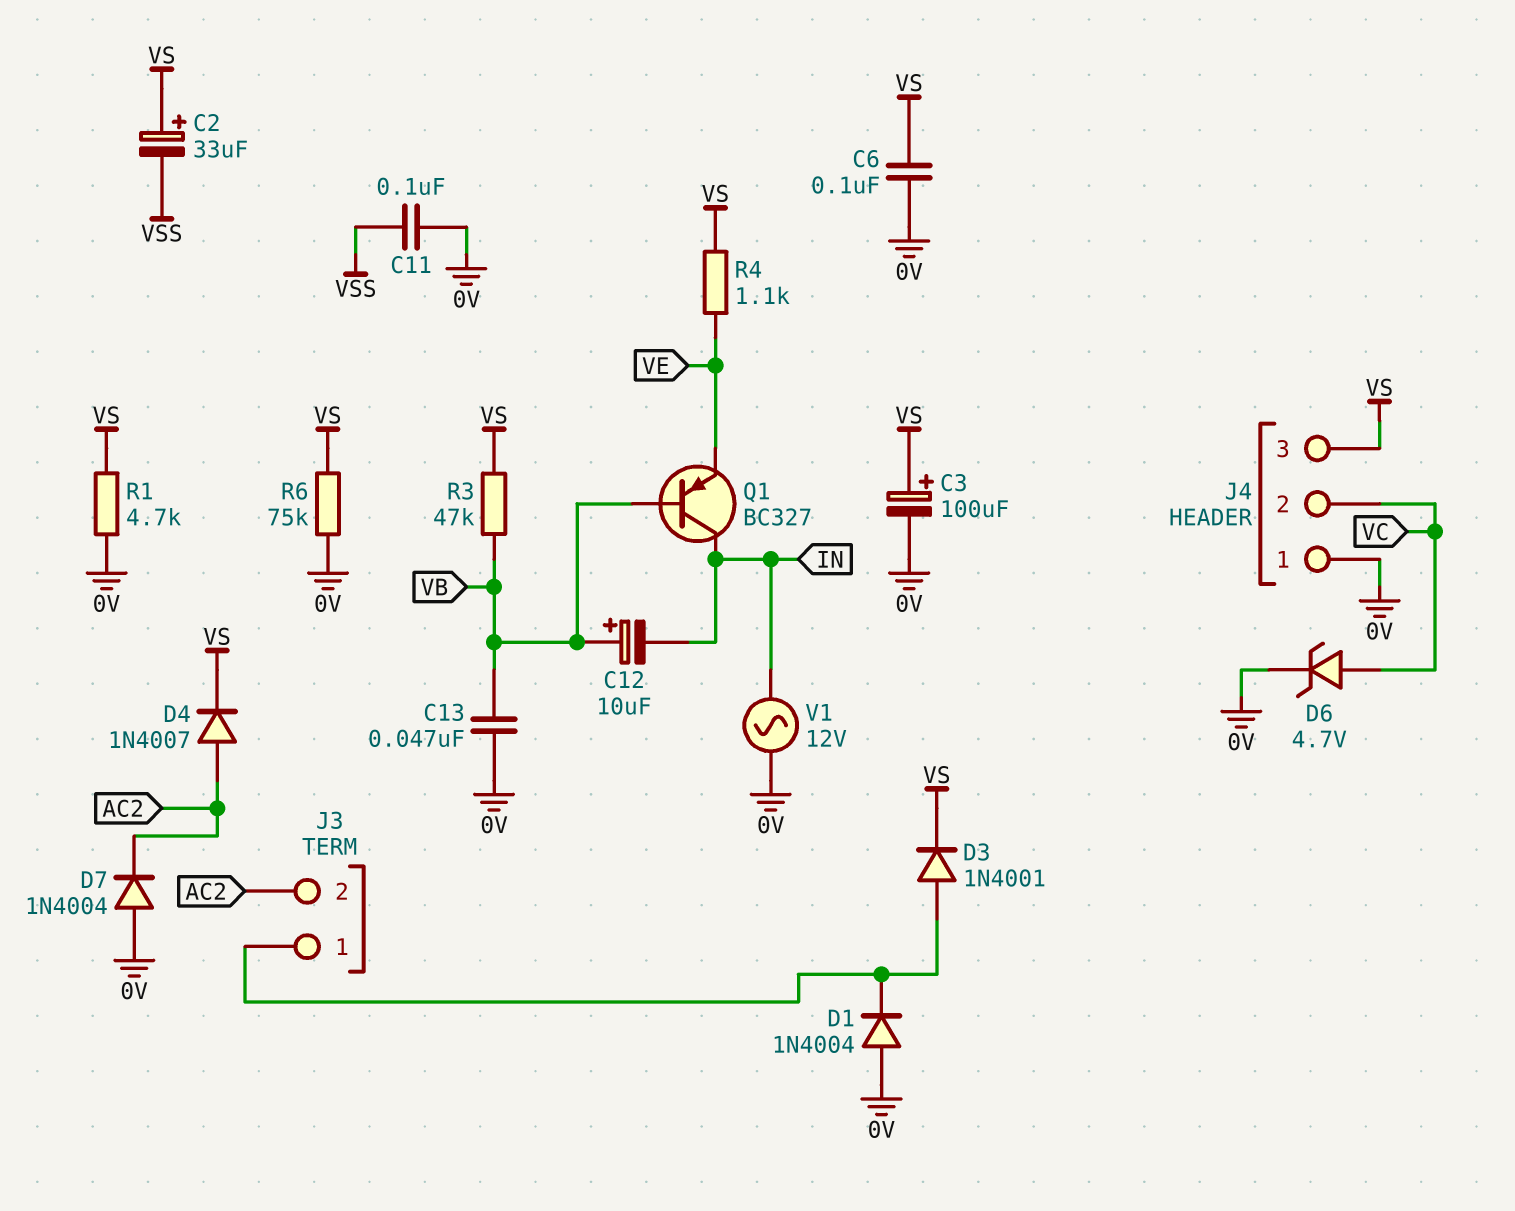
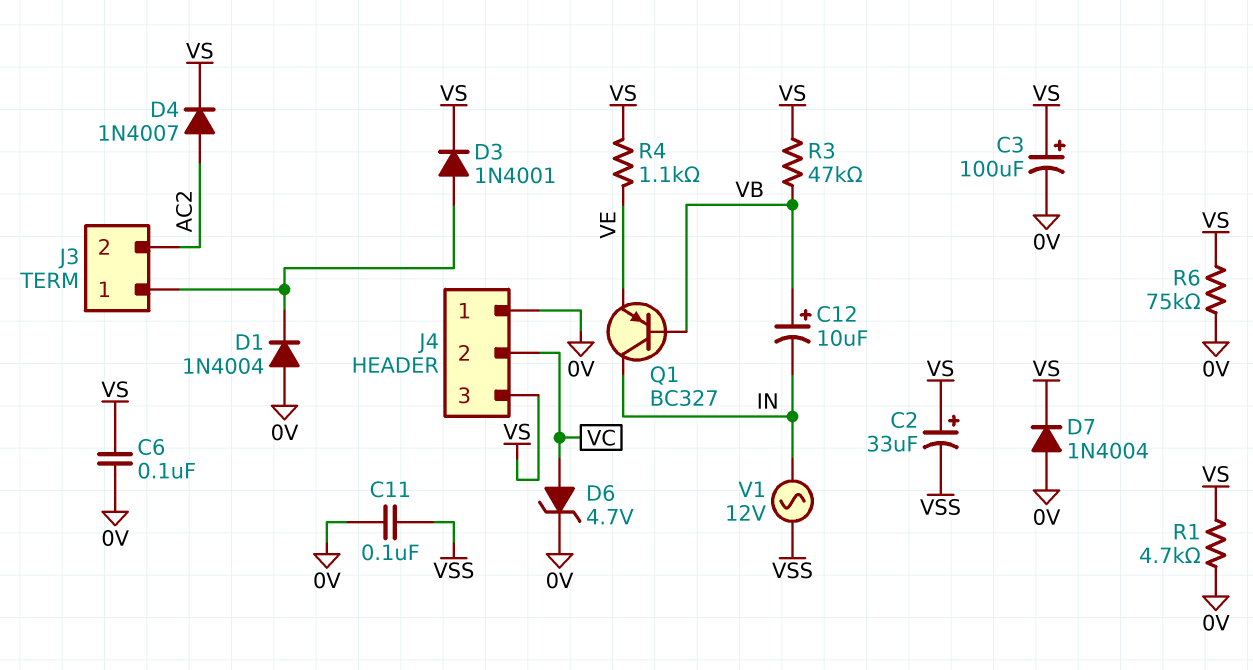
C13: 47nF (0V, VB) -> none
D7: diode 1N4004 (A 0V, K AC2) -> diode 1N4004 (A 0V, K VS)
V1: AC 12V (0V, IN) -> AC 12V (IN, VSS)

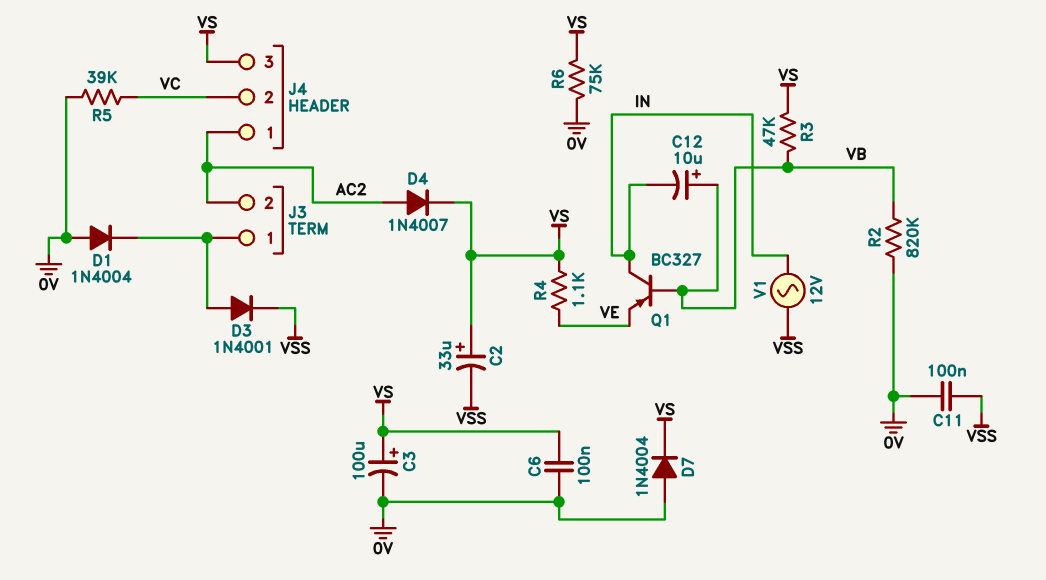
D3: diode 1N4001 (A J3/1, K VS) -> diode 1N4001 (A J3/1, K VSS)
D6: zener 4.7V (A VC, K 0V) -> none
J4 pin 1: 0V -> AC2
R1: 4.7k (0V, VS) -> none
R2: none -> 820k (0V, VB)
R5: none -> 39k (0V, VC)

